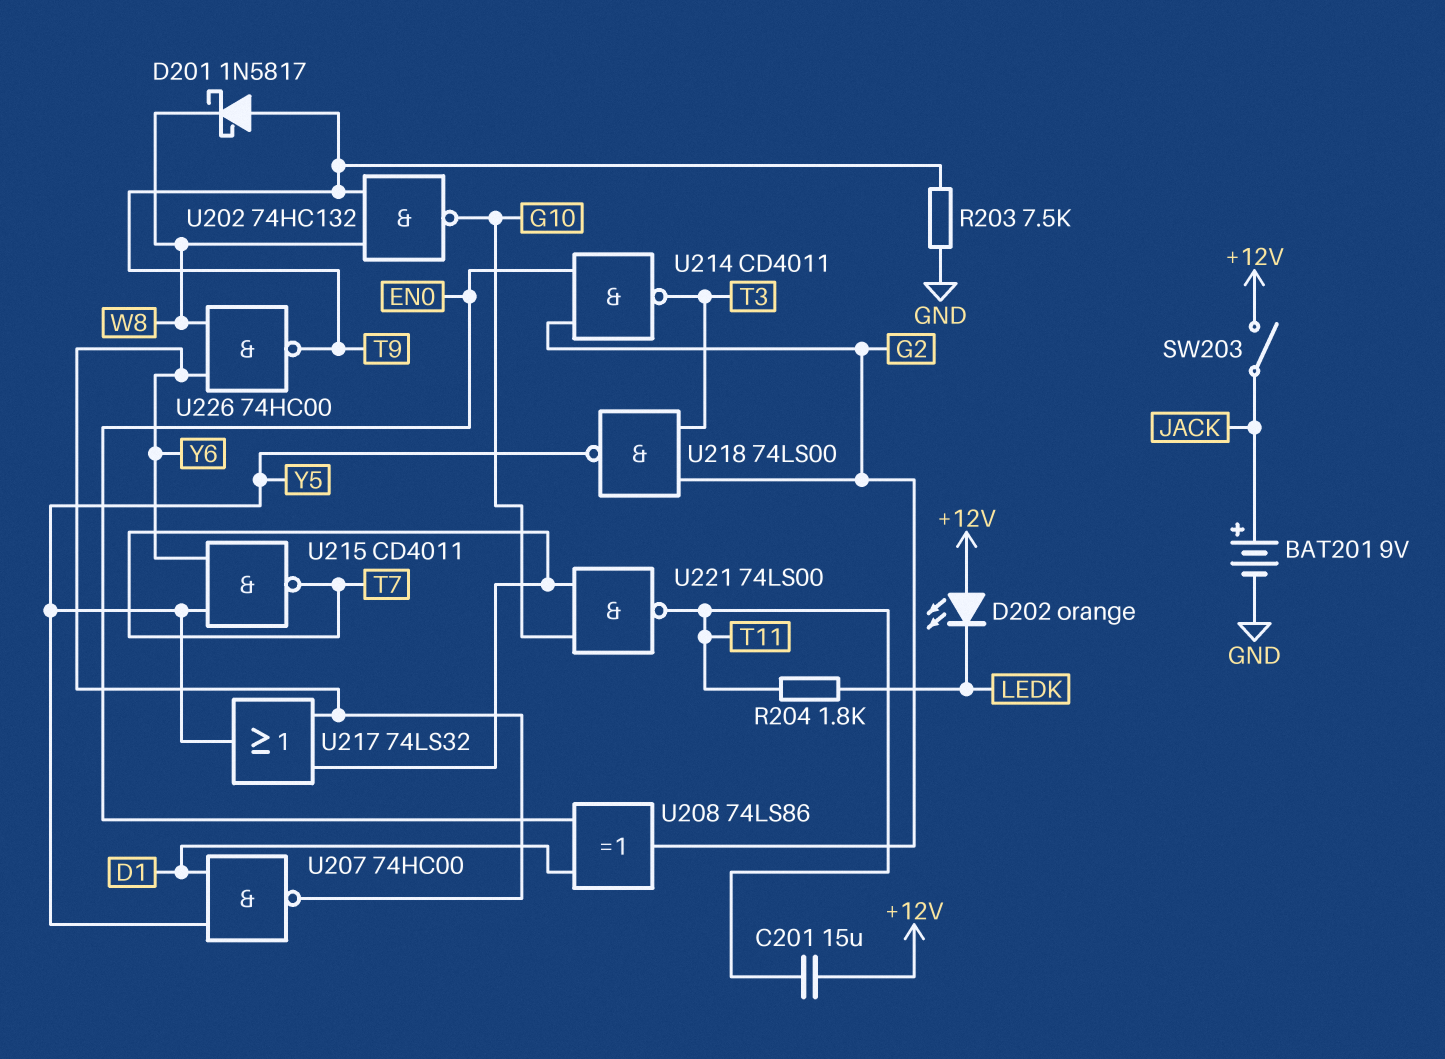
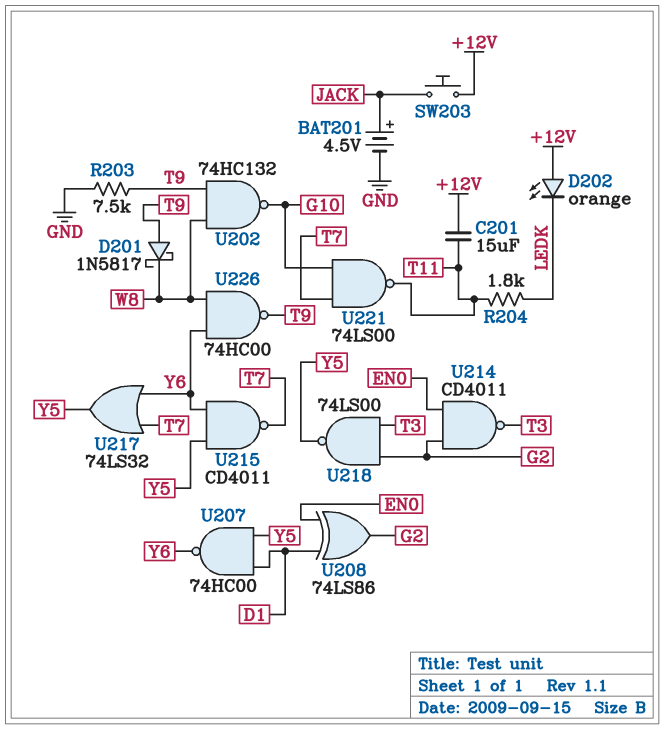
BAT201: 9V (plus JACK, minus GND) -> 4.5V (plus JACK, minus GND)
SW203: switch (+12V, JACK) -> button (+12V, JACK)

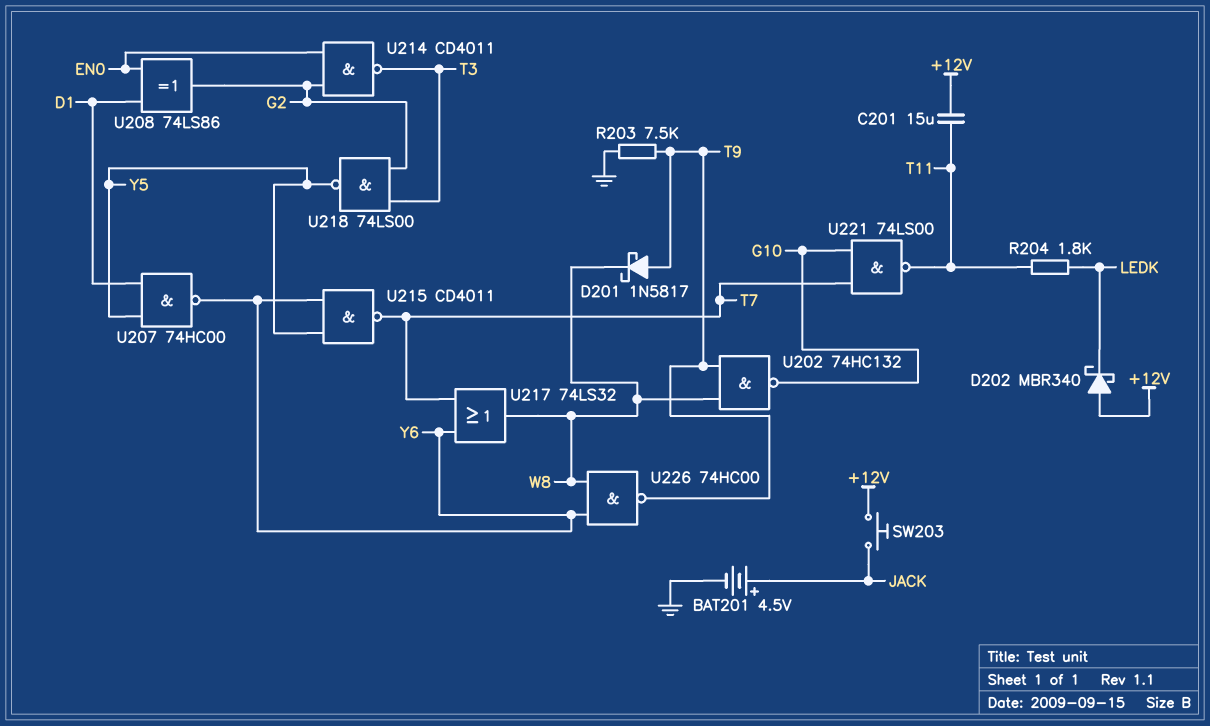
D202: LED orange (A +12V, K LEDK) -> schottky MBR340 (A +12V, K LEDK)
U217: OR 74LS32 (in T7, in Y6, out Y5) -> OR 74LS32 (in T7, in Y6, out W8)

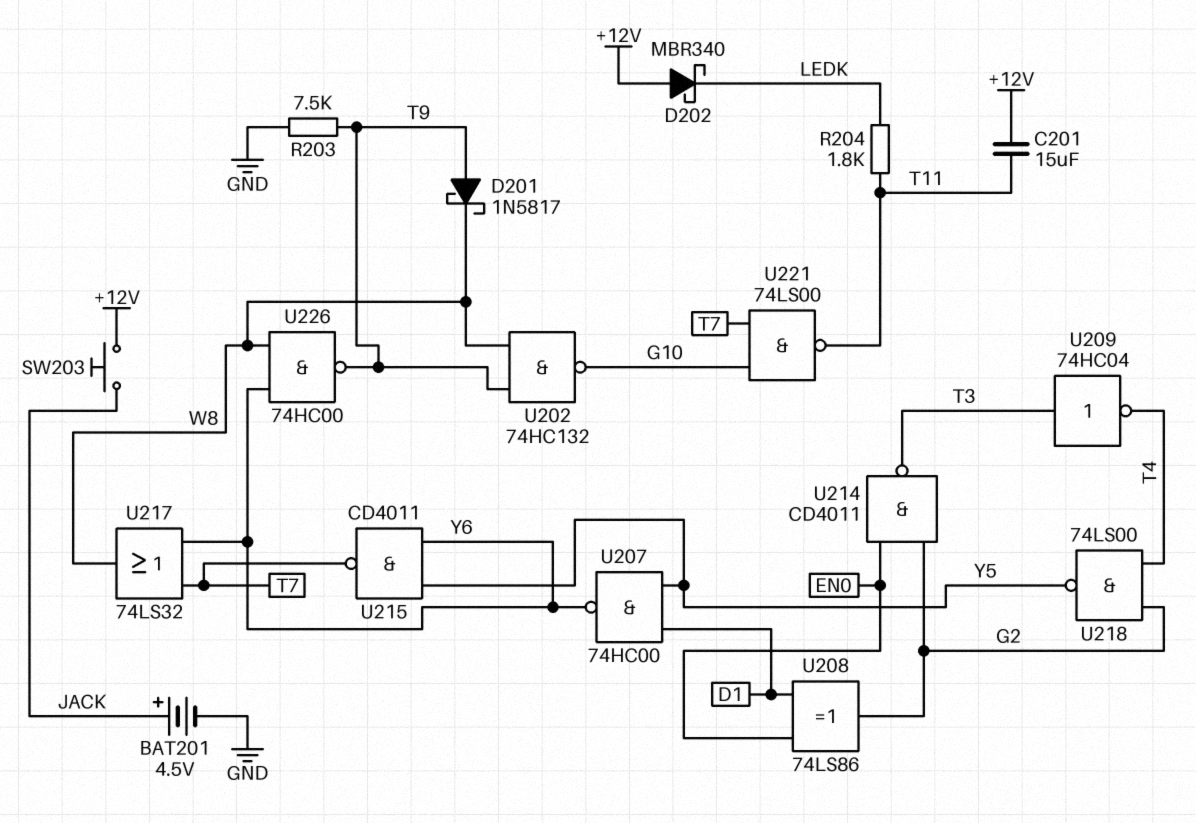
U209: none -> NOT 74HC04 (in T3, out T4)
U218: NAND 74LS00 (in G2, in T3, out Y5) -> NAND 74LS00 (in G2, in T4, out Y5)

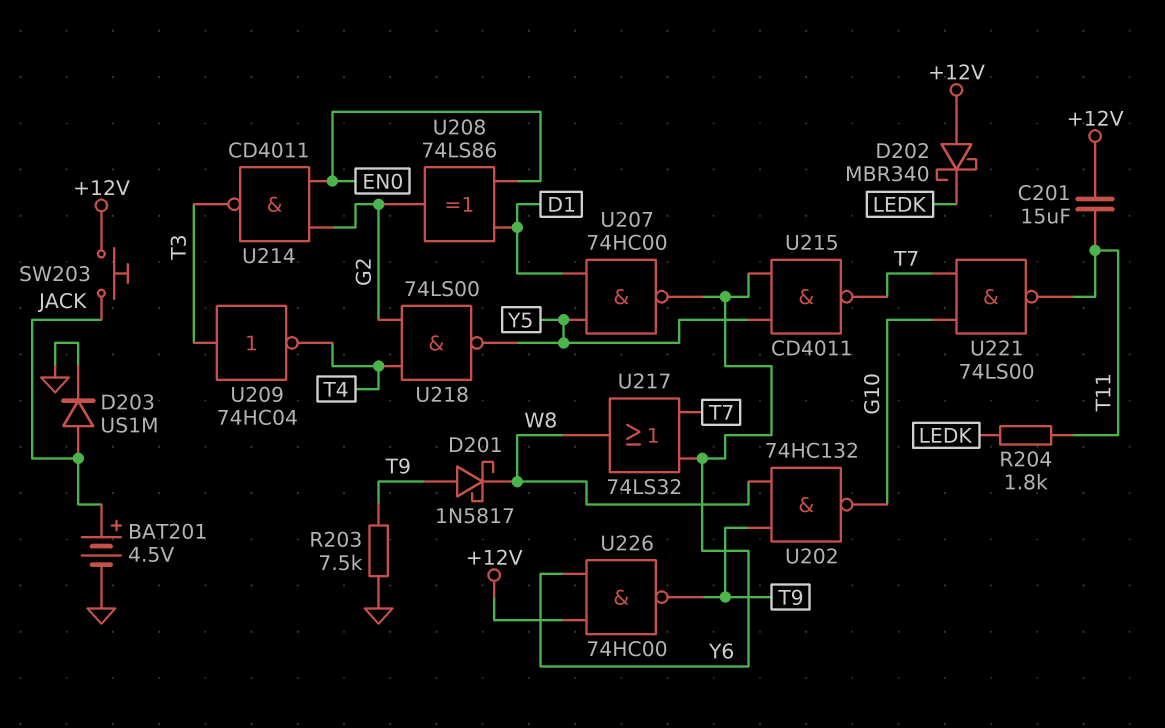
D203: none -> diode US1M (A JACK, K GND)
U226: NAND 74HC00 (in W8, in Y6, out T9) -> NAND 74HC00 (in +12V, in Y6, out T9)

